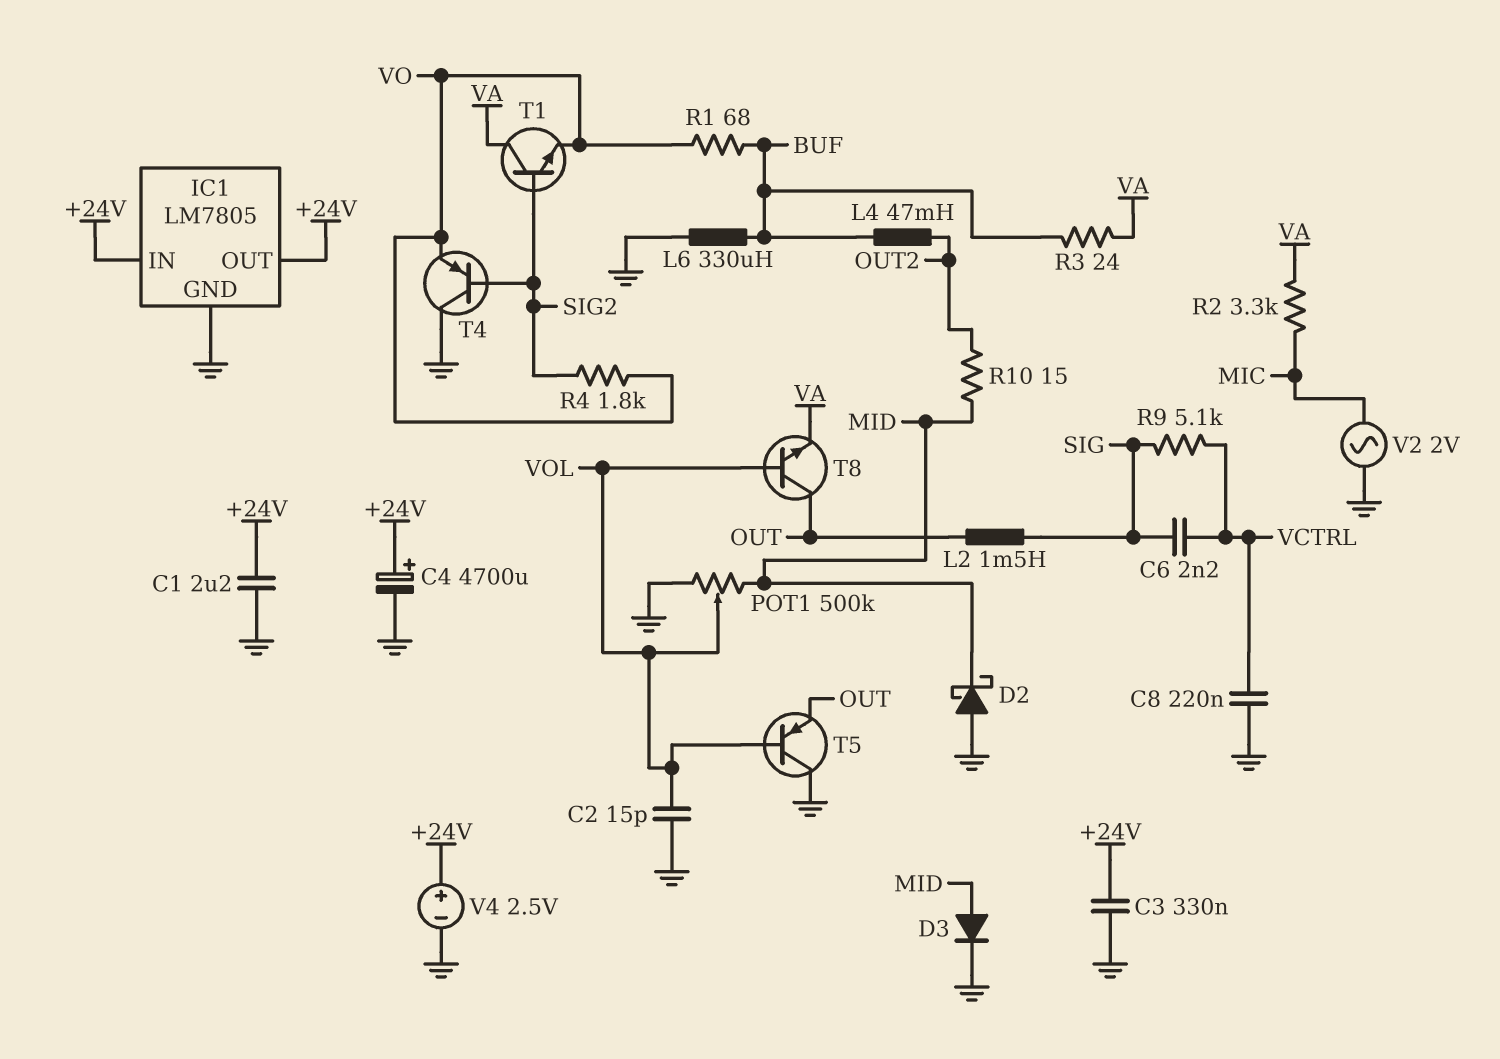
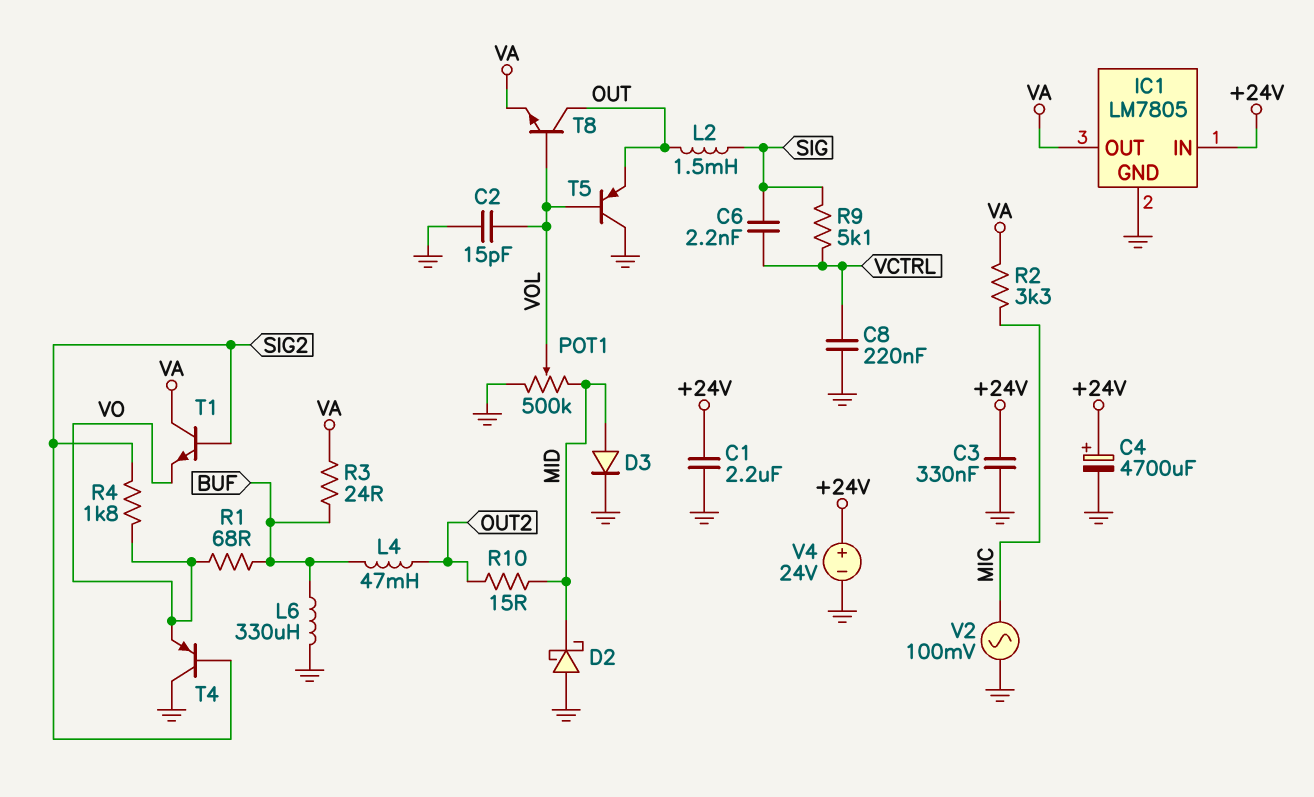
IC1 pin OUT: +24V -> VA
V2: AC 2V (GND, MIC) -> AC 100mV (GND, MIC)
V4: 2.5V (plus +24V, minus GND) -> 24V (plus +24V, minus GND)

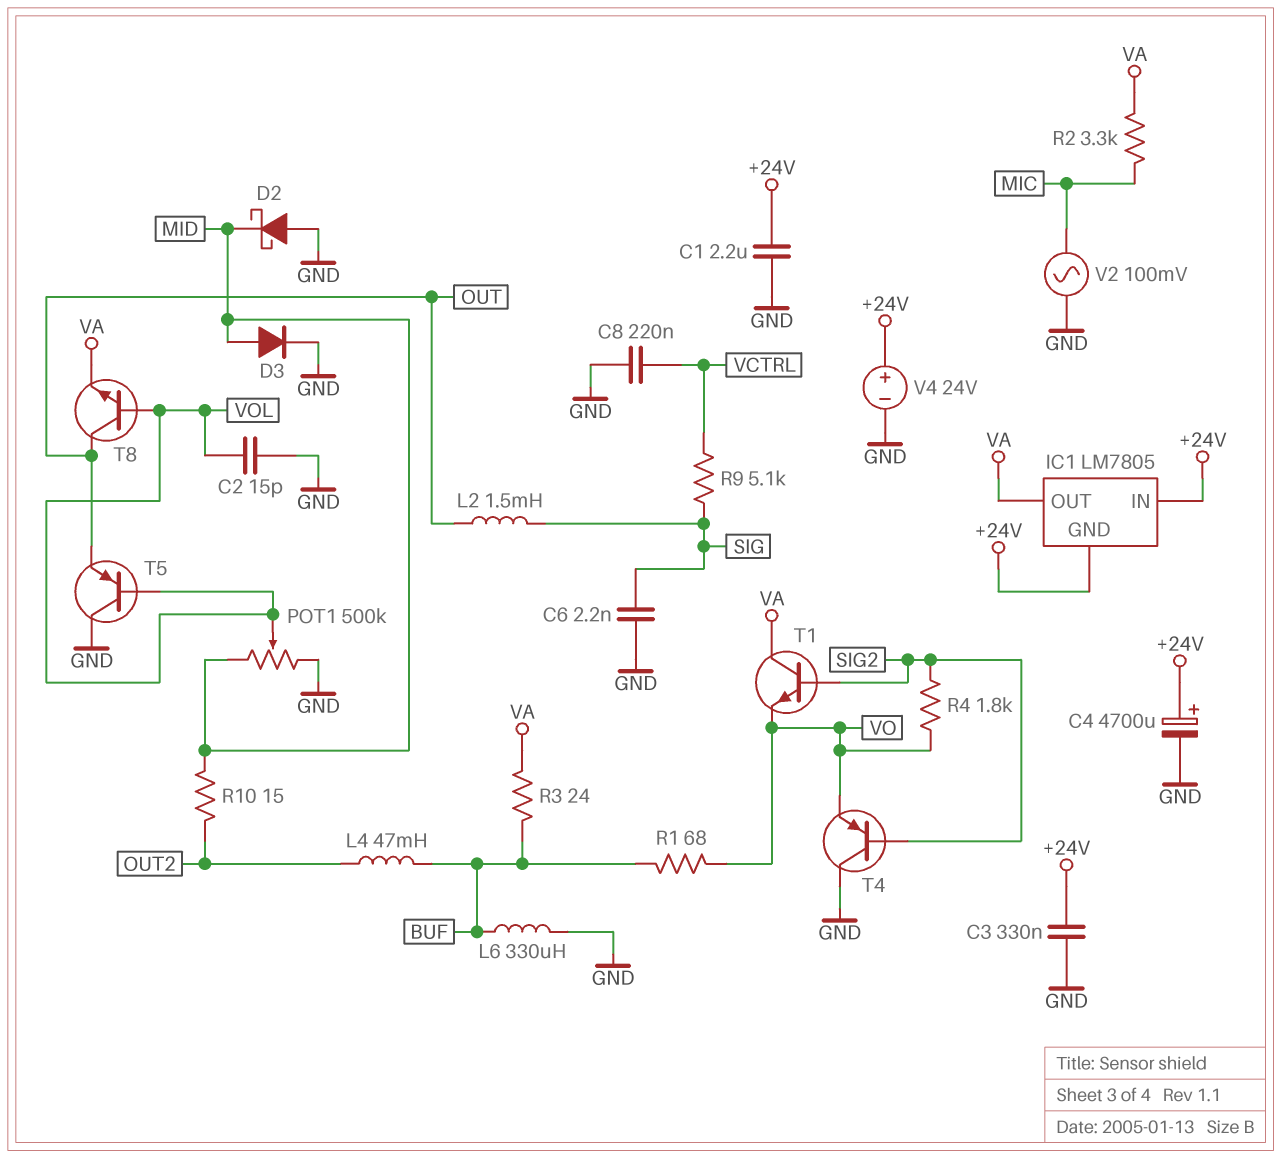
C6: 2.2nF (SIG, VCTRL) -> 2.2nF (GND, SIG)
IC1 pin GND: GND -> +24V

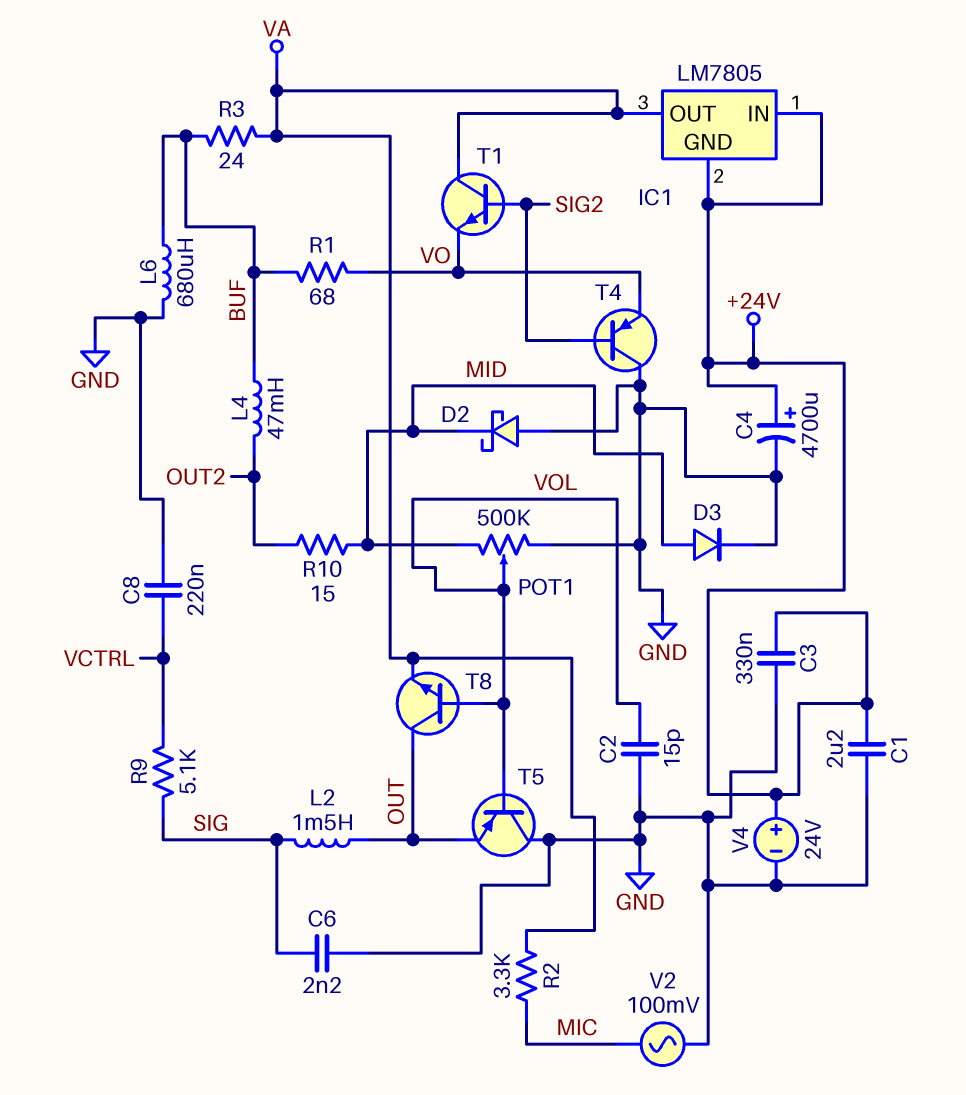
L6: 330uH (BUF, GND) -> 680uH (BUF, GND)
R4: 1.8k (SIG2, VO) -> none

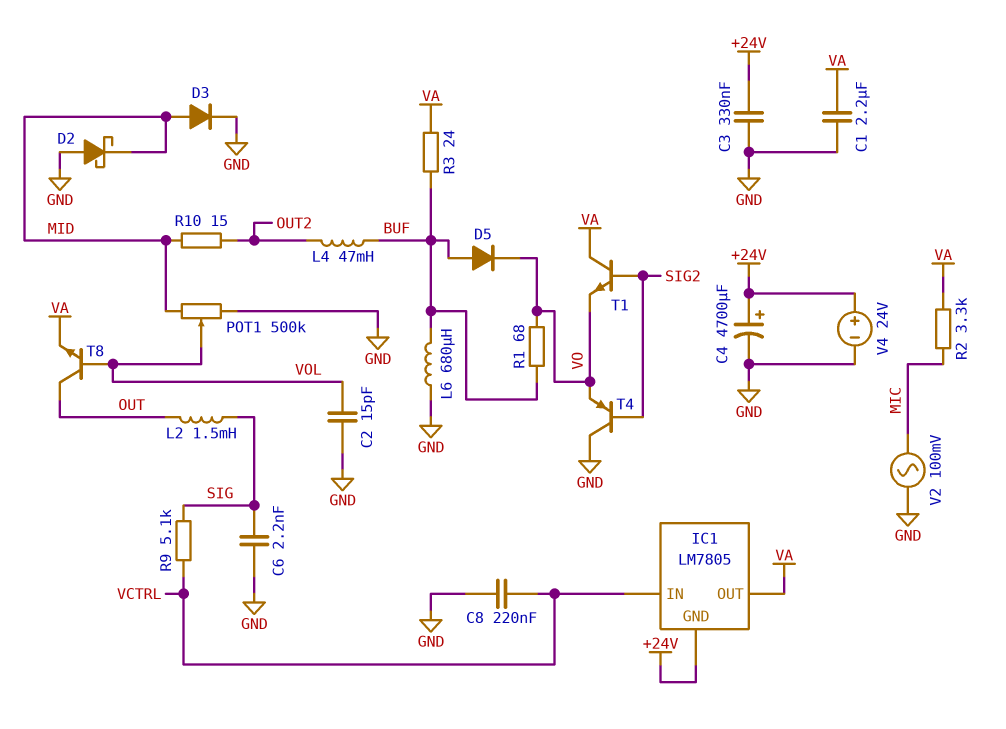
C1: 2.2uF (+24V, GND) -> 2.2uF (GND, VA)
D5: none -> diode (A BUF, K VO)
IC1 pin IN: +24V -> VCTRL
T5: PNP (B VOL, C GND, E OUT) -> none

